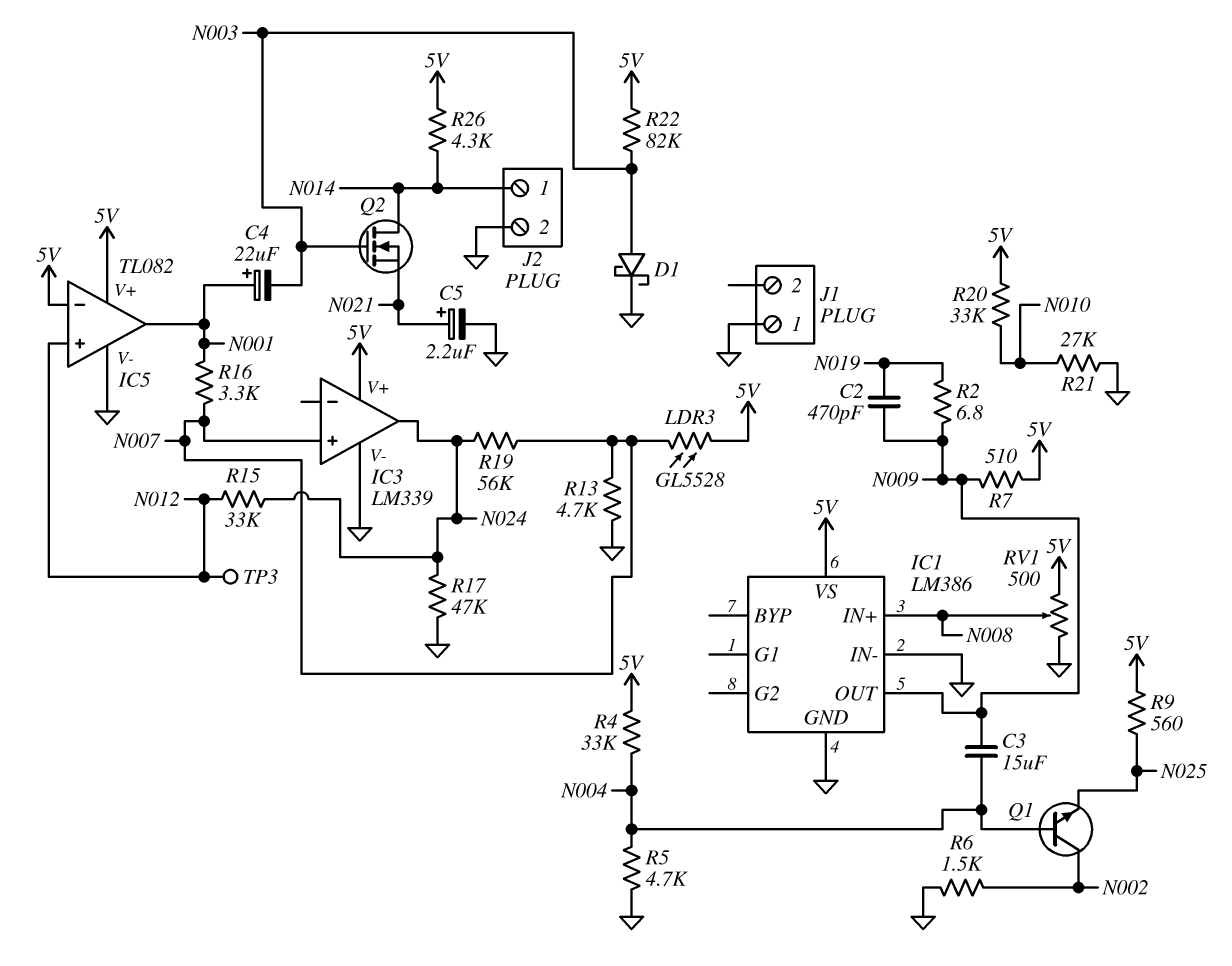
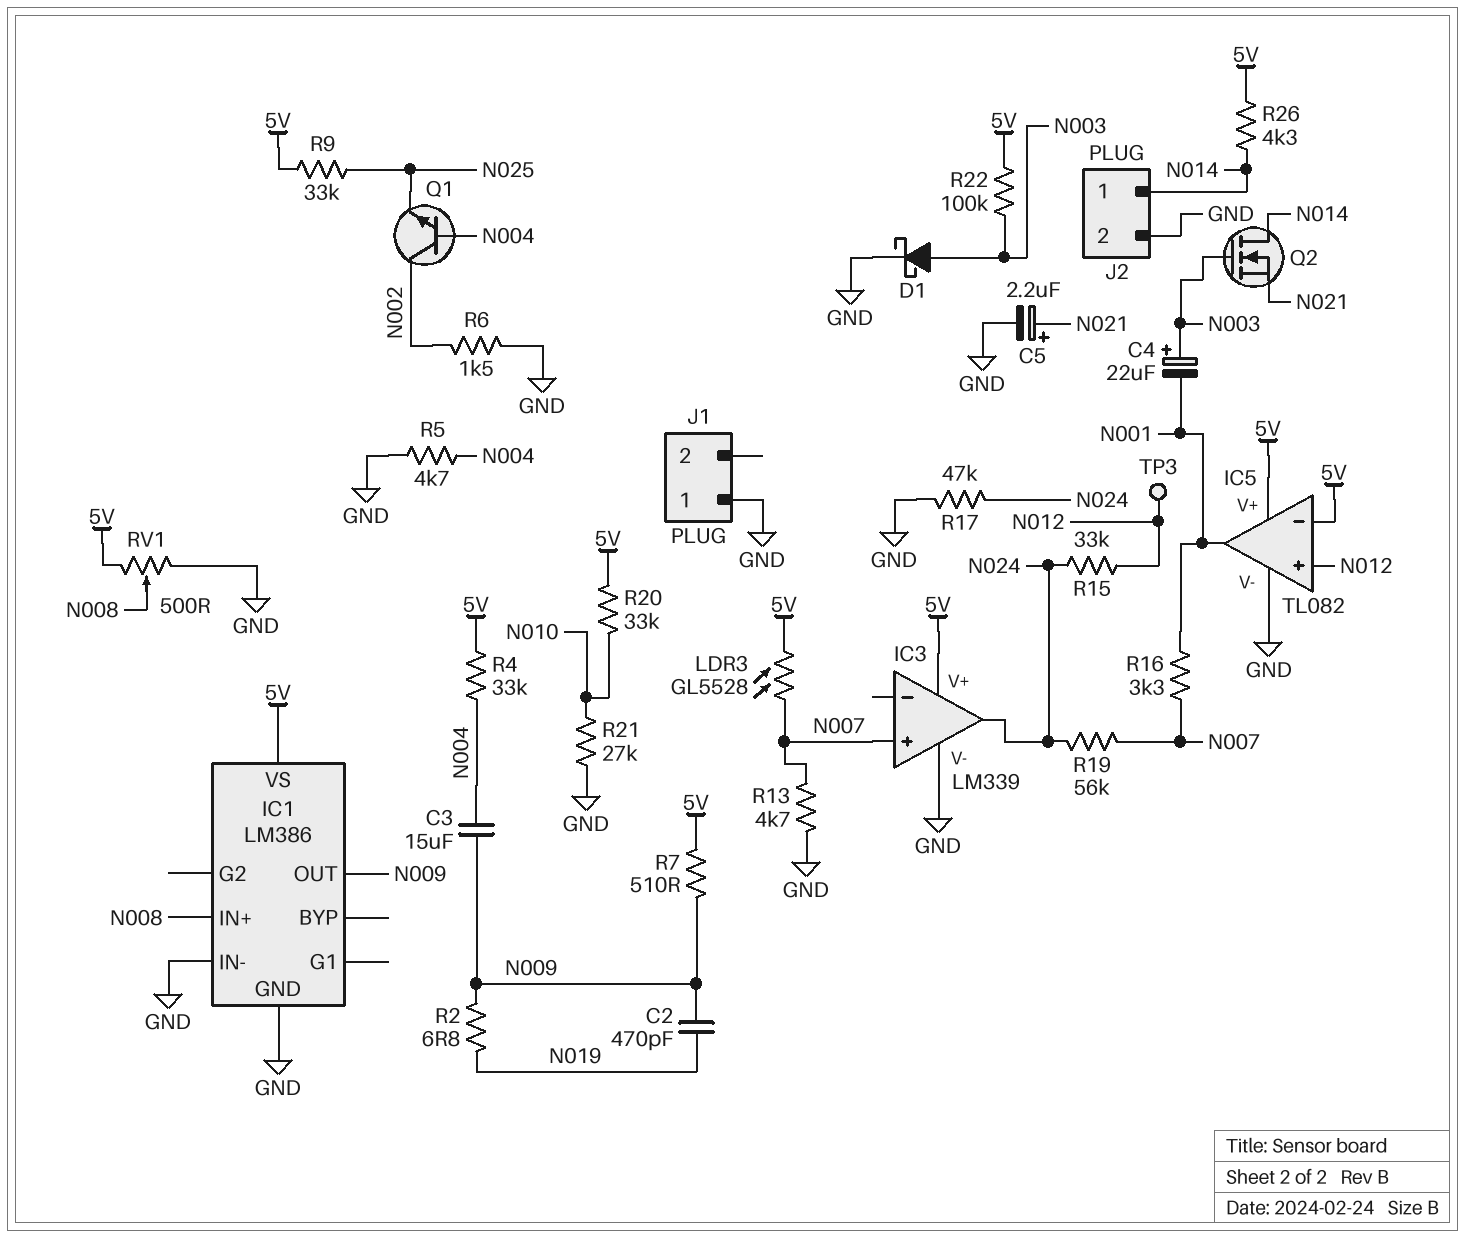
C4: 22uF (plus N001, minus N003) -> 22uF (plus N003, minus N001)
R9: 560 (5V, N025) -> 33k (5V, N025)
R22: 82k (5V, N003) -> 100k (5V, N003)

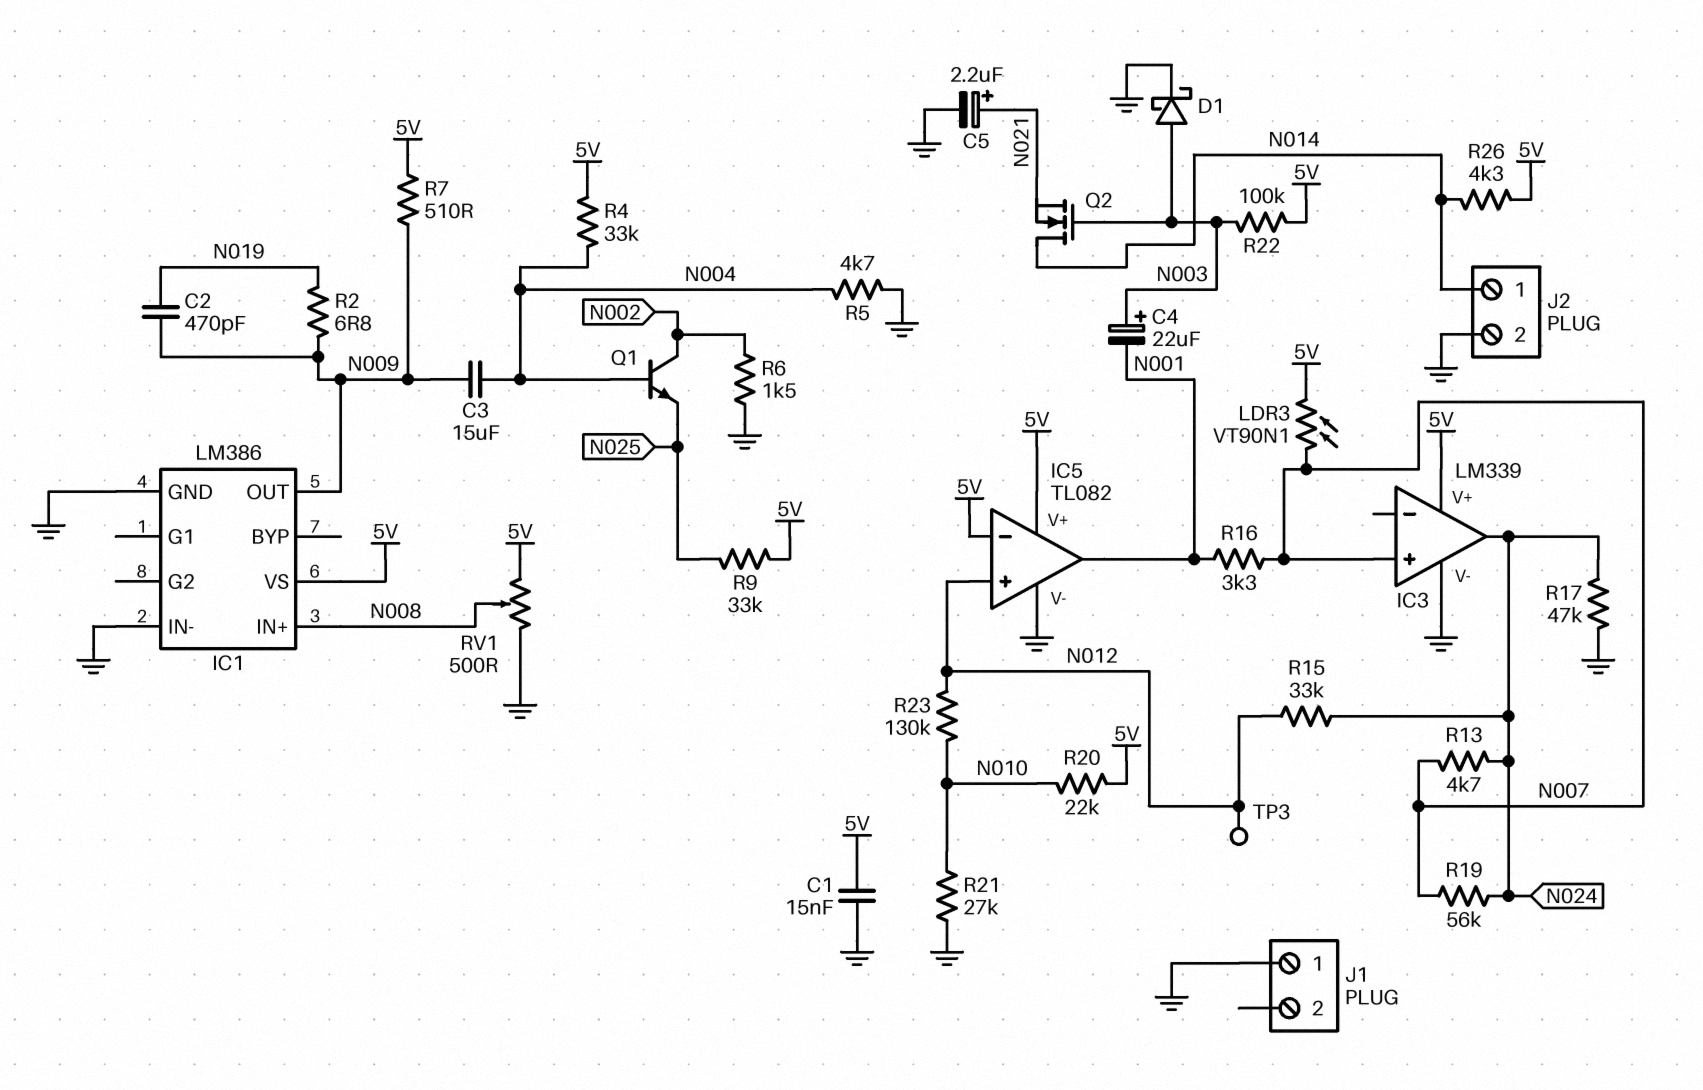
C1: none -> 15nF (5V, GND)
LDR3: GL5528 (5V, N007) -> VT90N1 (5V, N007)
R13: 4.7k (GND, N007) -> 4.7k (N007, N024)
R20: 33k (5V, N010) -> 22k (5V, N010)
R23: none -> 130k (N010, N012)

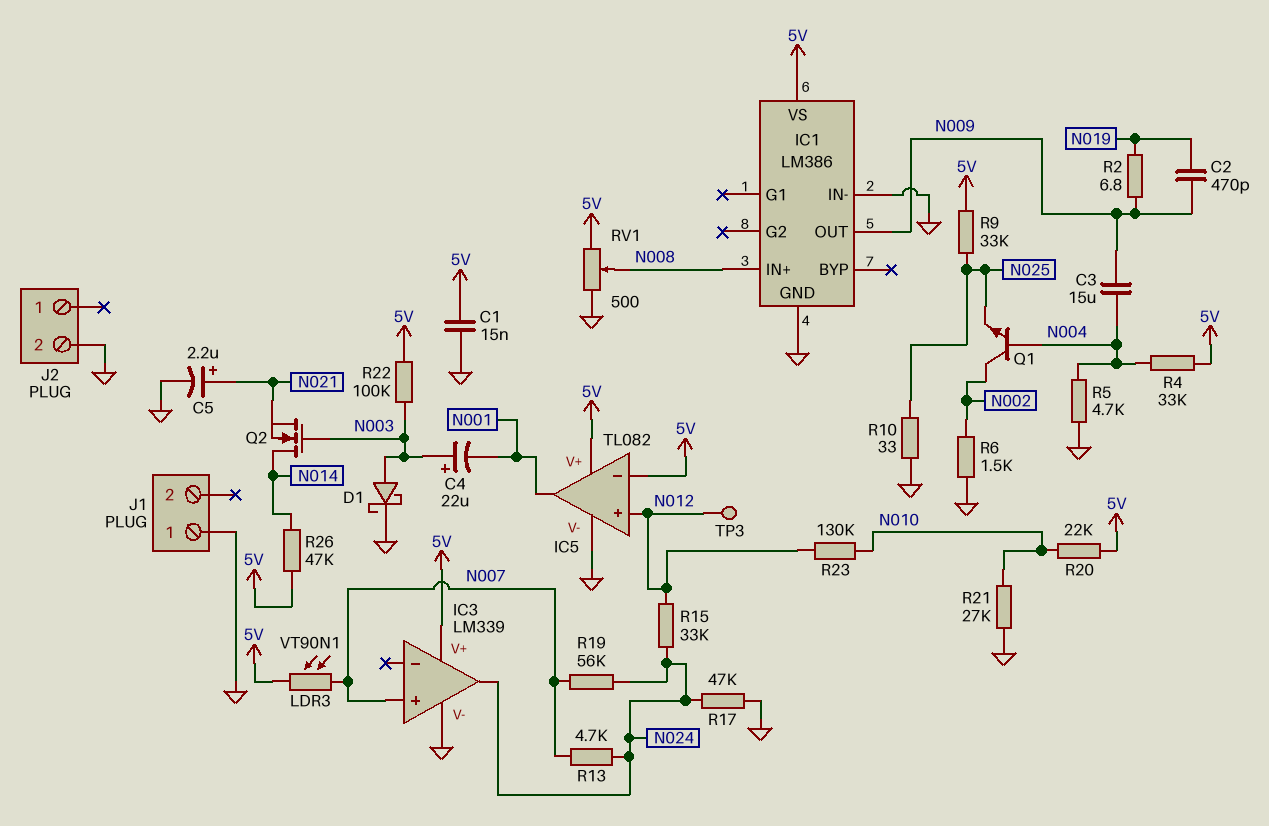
J2 pin 1: N014 -> none
R7: 510 (5V, N009) -> none
R10: none -> 33 (GND, N025)
R16: 3.3k (N001, N007) -> none
R26: 4.3k (5V, N014) -> 47k (5V, N014)

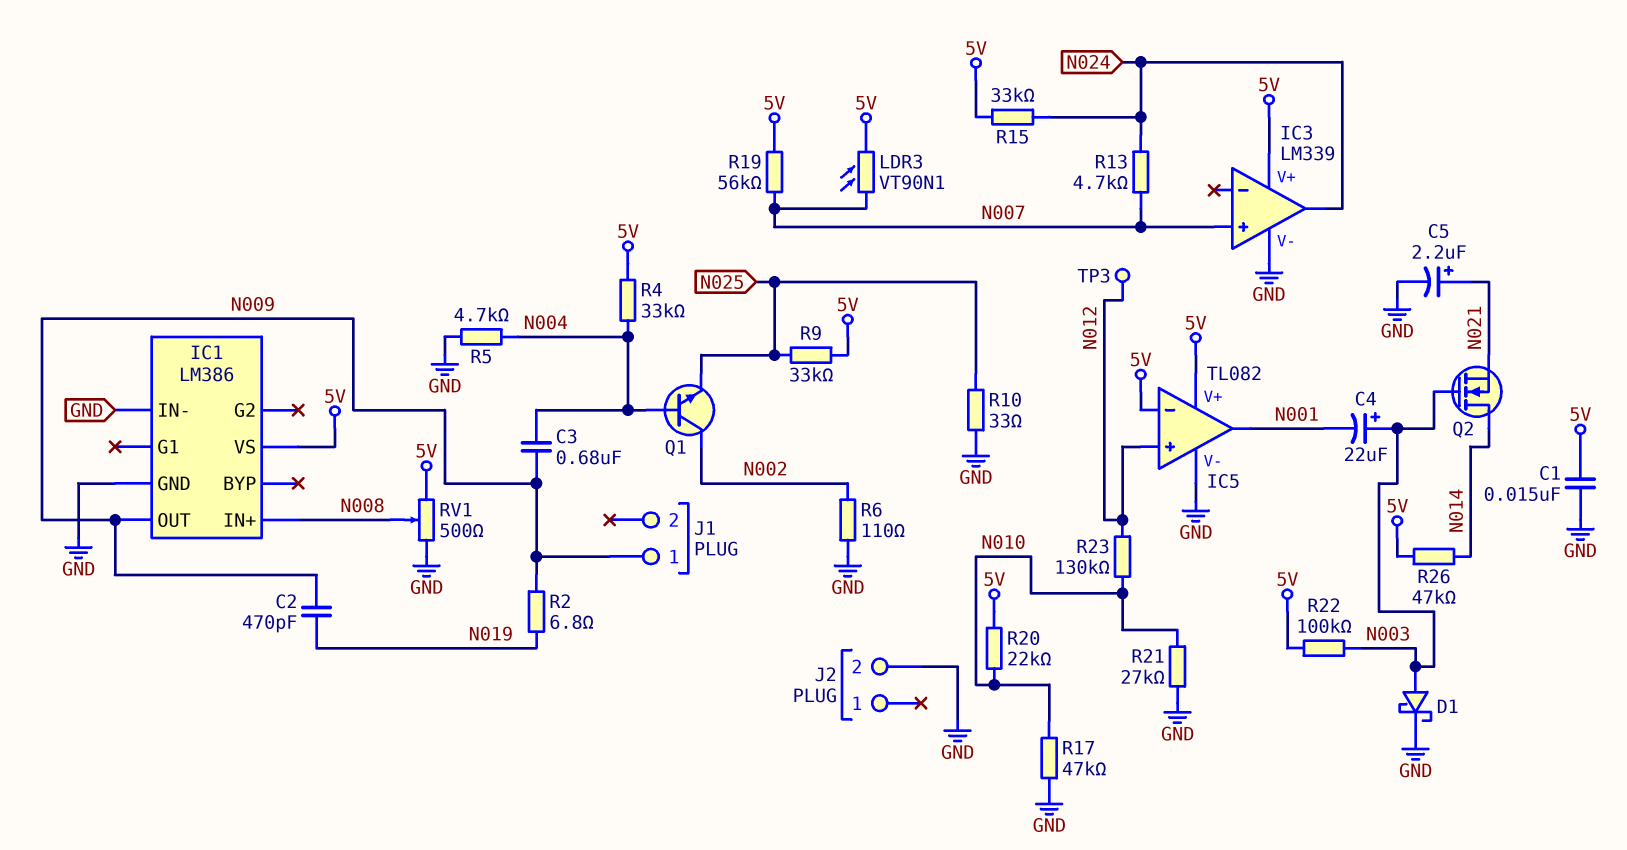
C3: 15uF (N004, N009) -> 680nF (N004, N009)
J1 pin 1: GND -> N009
R6: 1.5k (GND, N002) -> 110 (GND, N002)
R15: 33k (N012, N024) -> 33k (5V, N024)
R17: 47k (GND, N024) -> 47k (GND, N010)
R19: 56k (N007, N024) -> 56k (5V, N007)

